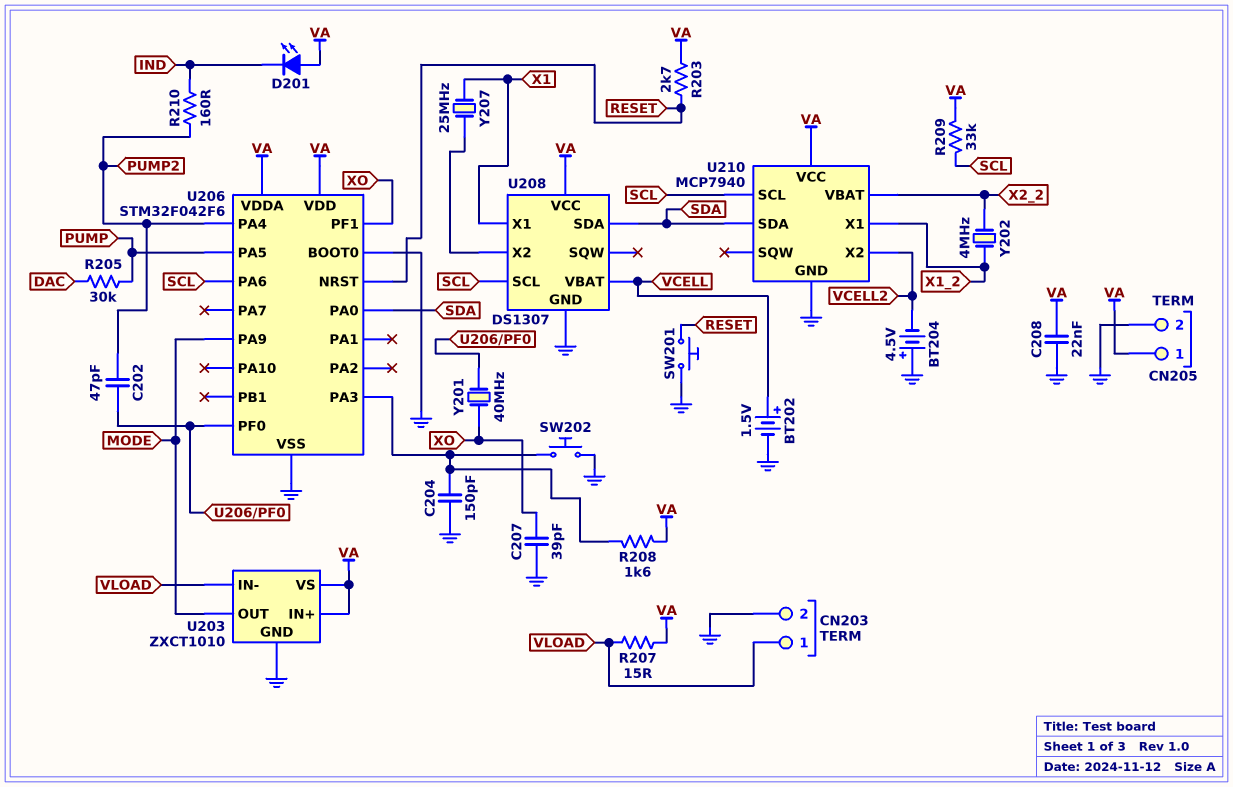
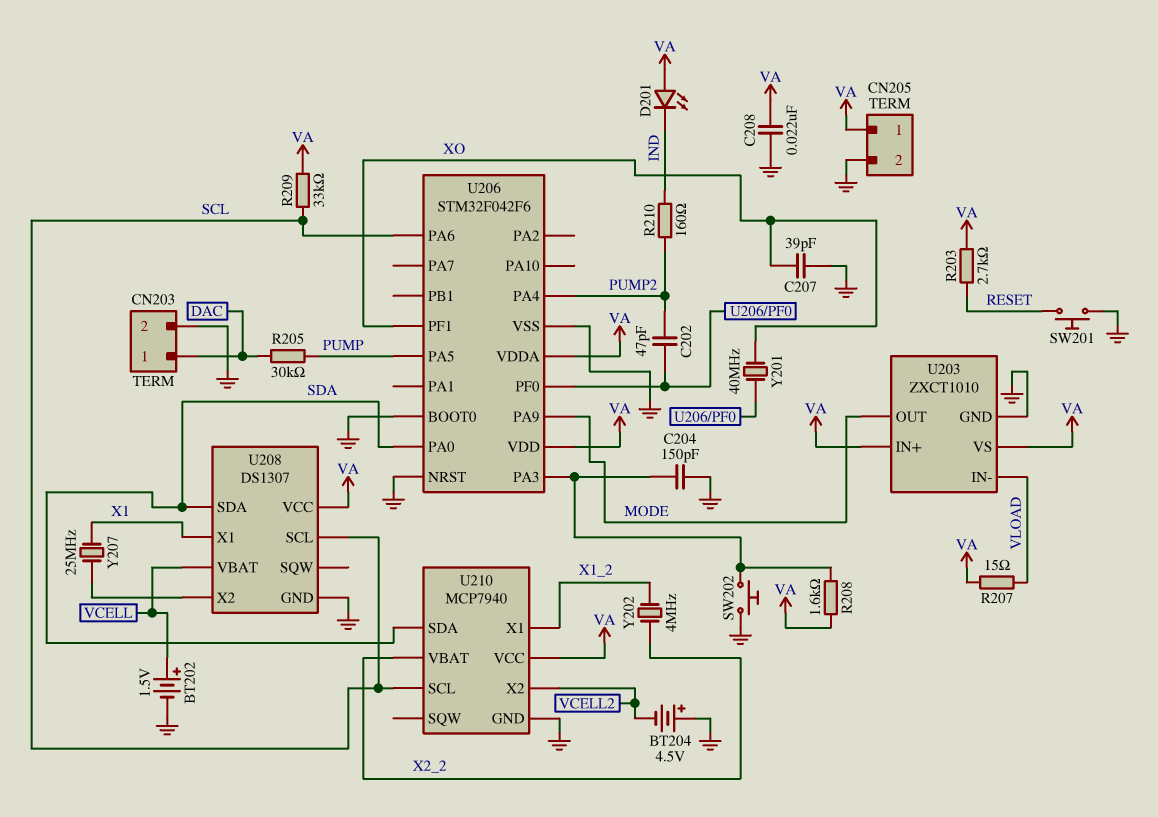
CN203 pin 1: VLOAD -> DAC
U206 pin NRST: RESET -> GND

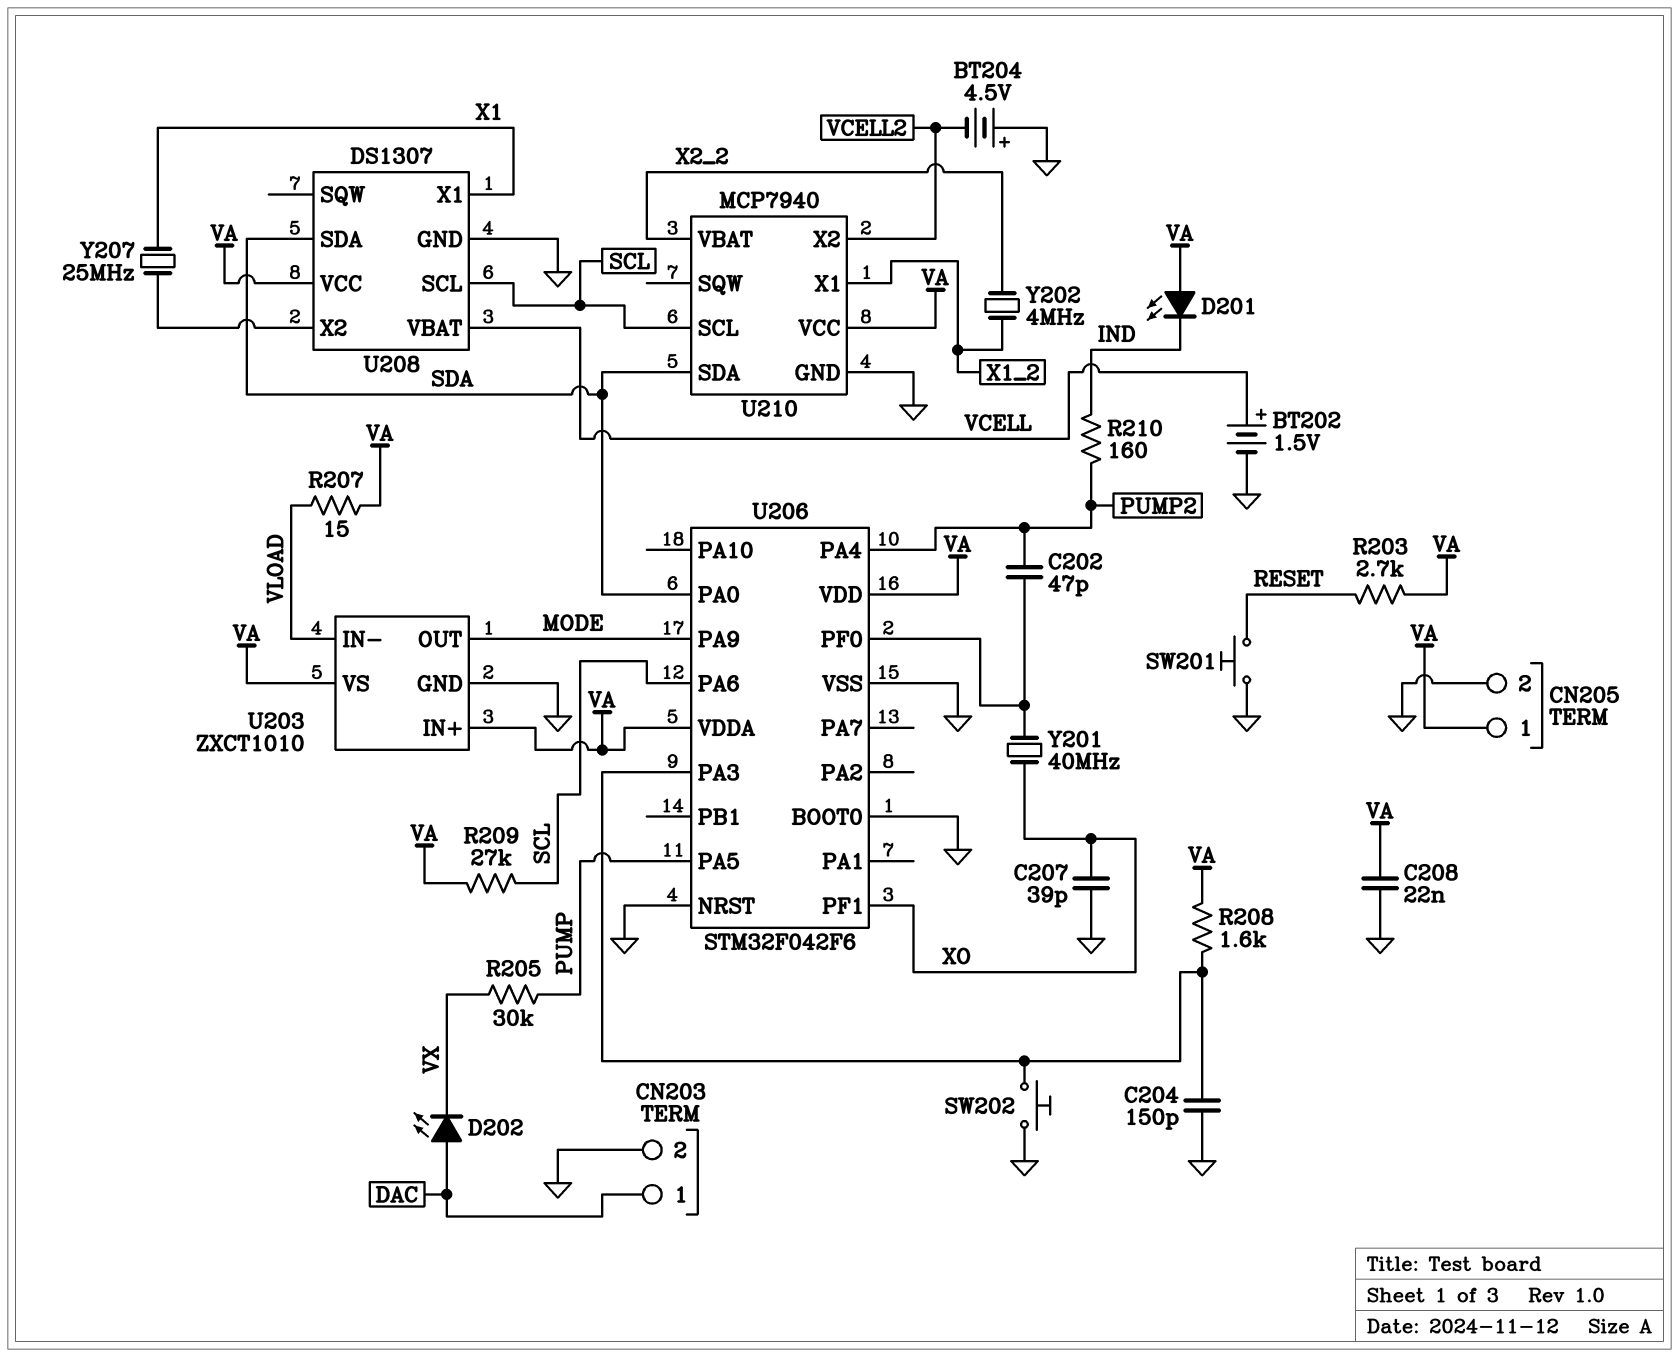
D202: none -> LED (A DAC, K VX)
R205: 30k (DAC, PUMP) -> 30k (PUMP, VX)
R209: 33k (SCL, VA) -> 27k (SCL, VA)

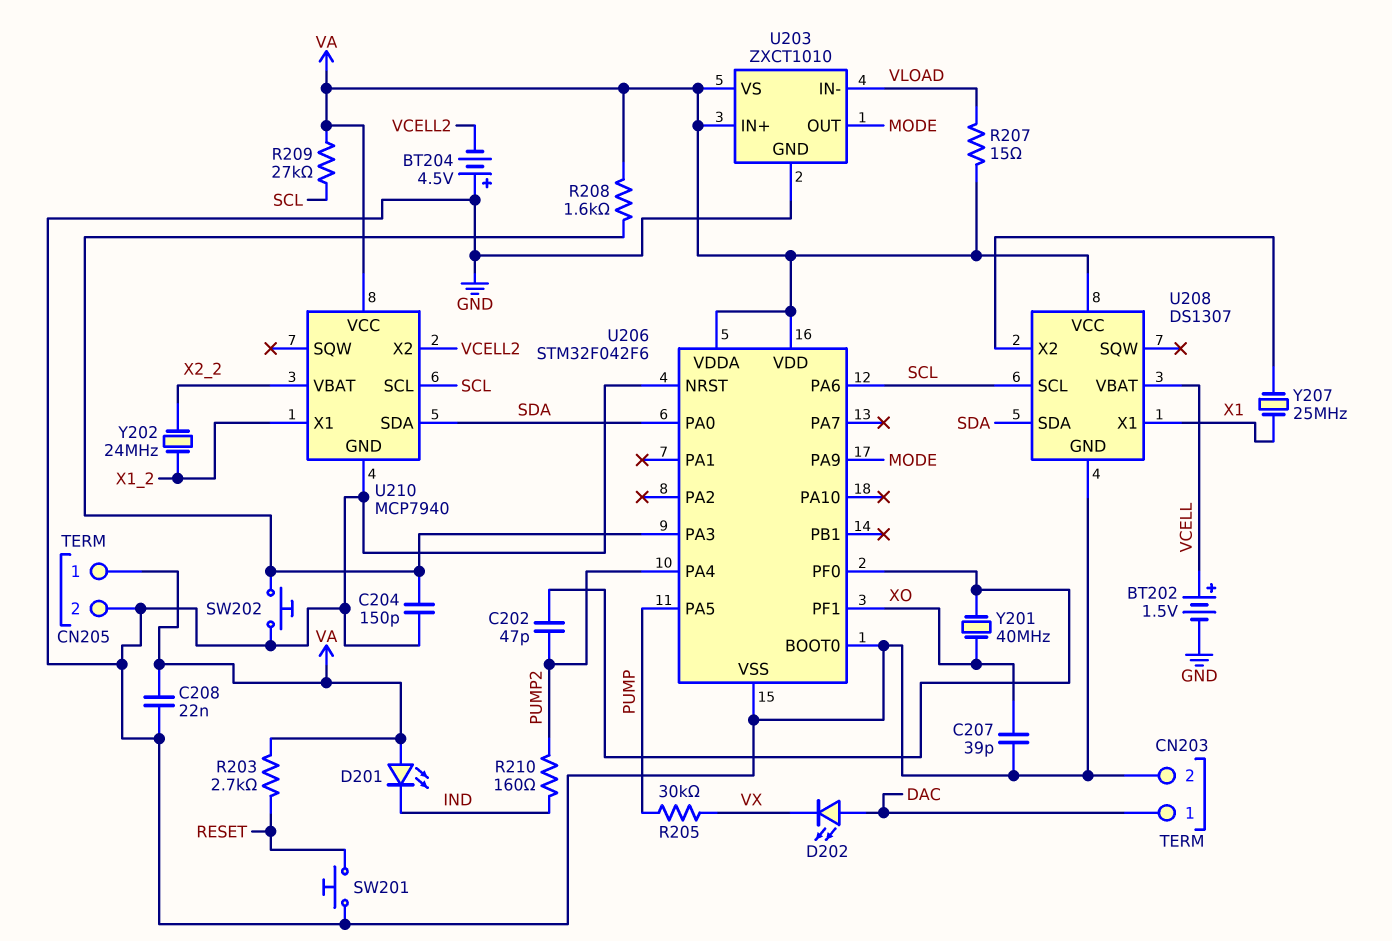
Y202: 4MHz (X1_2, X2_2) -> 24MHz (X1_2, X2_2)

